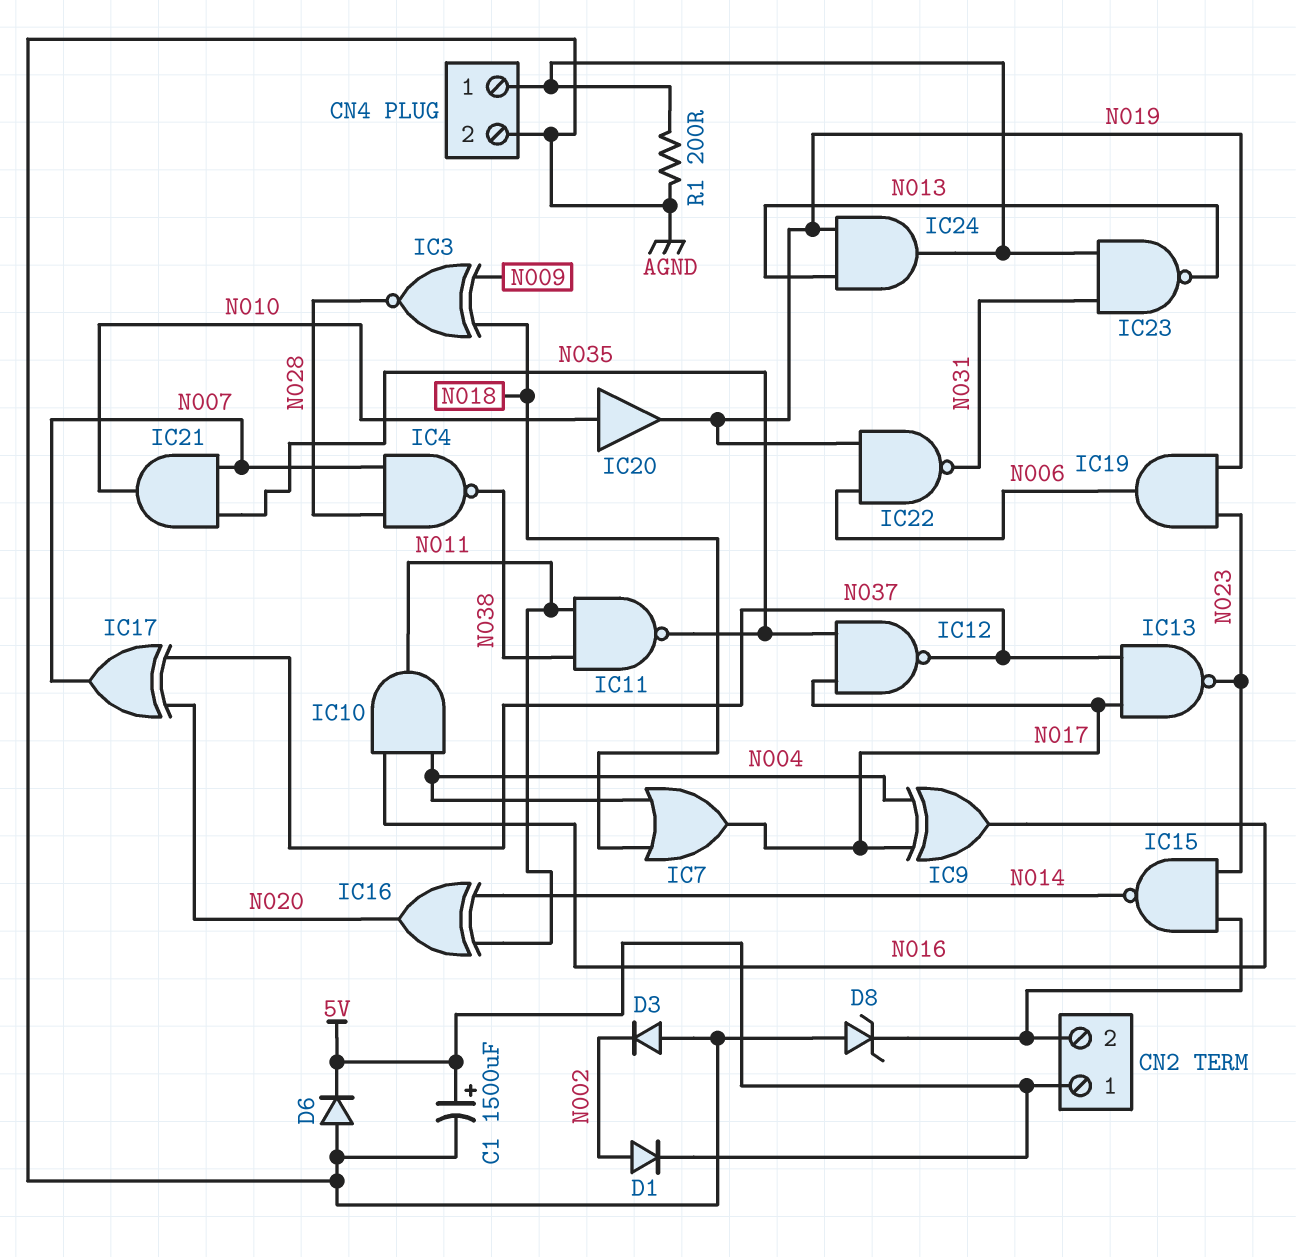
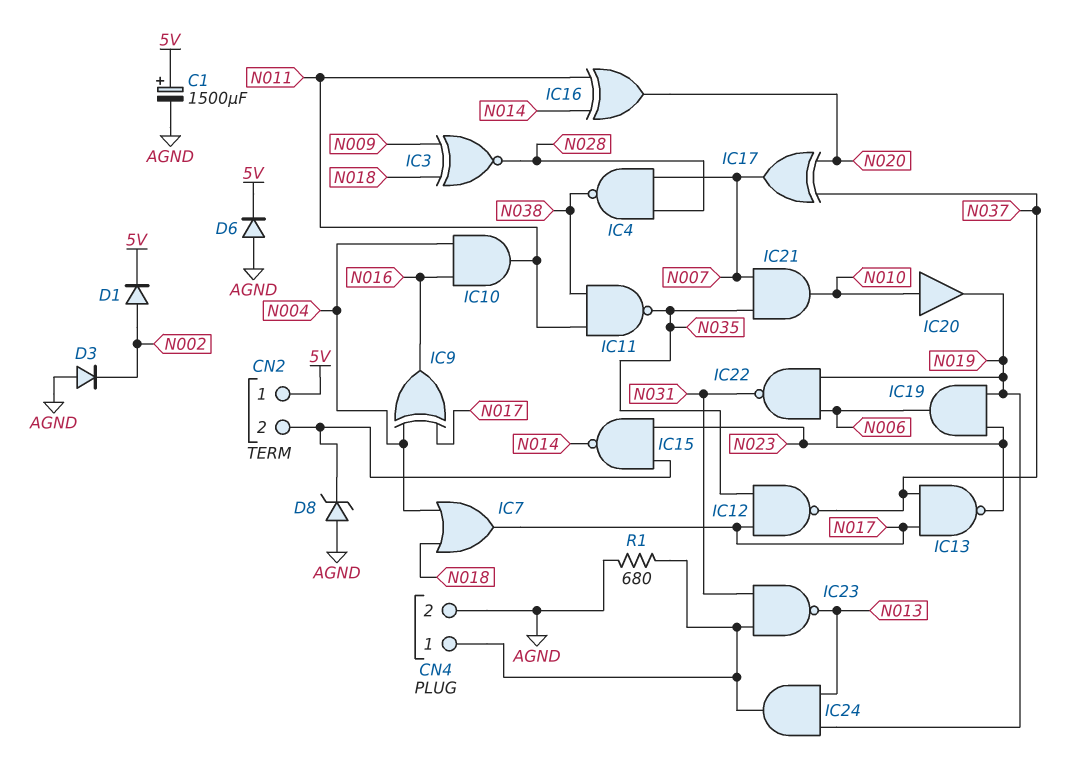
R1: 200 (AGND, CN4/1) -> 680 (AGND, CN4/1)

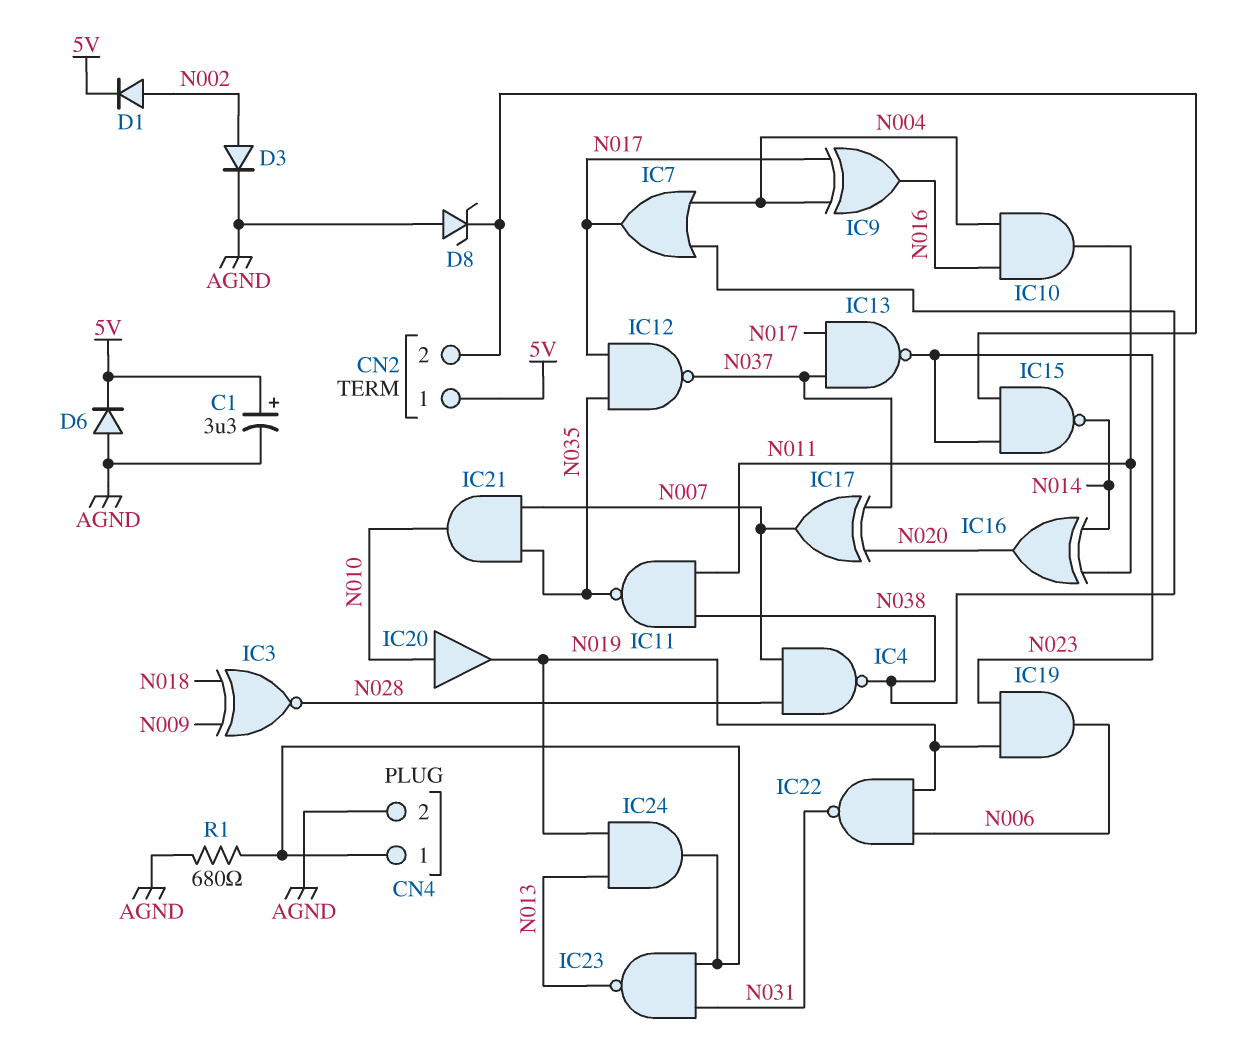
C1: 1500uF (plus 5V, minus AGND) -> 3.3uF (plus 5V, minus AGND)
D3: diode (A AGND, K N002) -> diode (A N002, K AGND)
IC7: OR (in N004, in N018, out N017) -> OR (in N004, in N038, out N017)

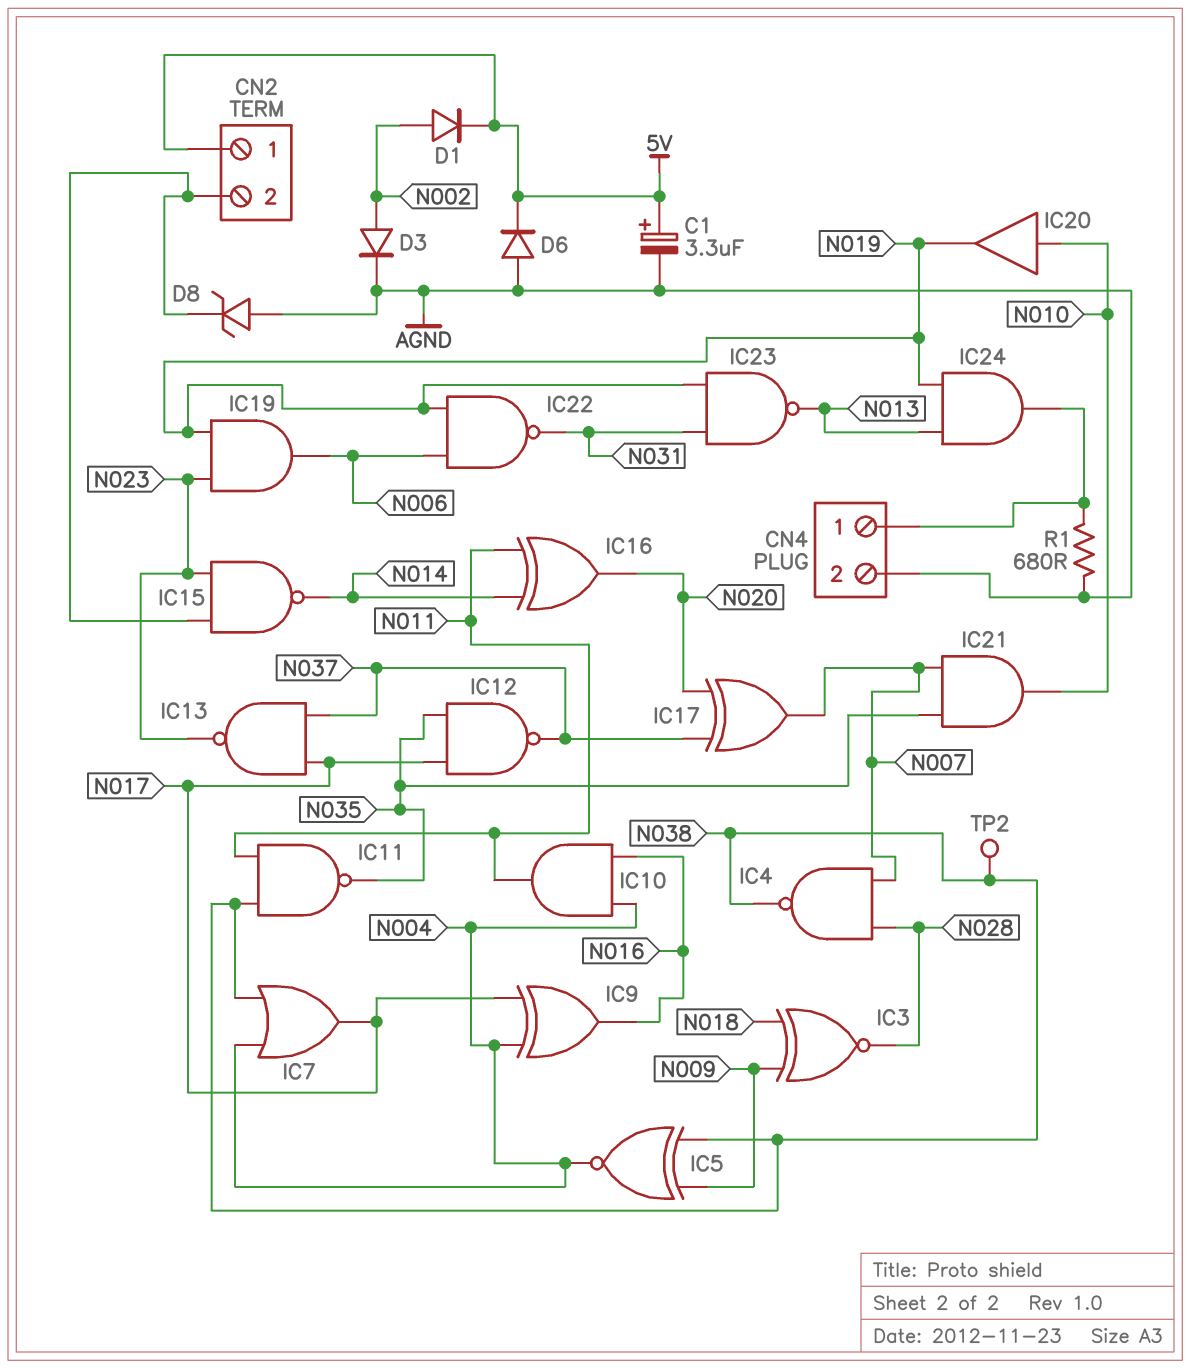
IC5: none -> XNOR (in N009, in N038, out N004)
IC23: NAND (in CN4/1, in N031, out N013) -> NAND (in N019, in N031, out N013)
TP2: none -> test point (N038)

